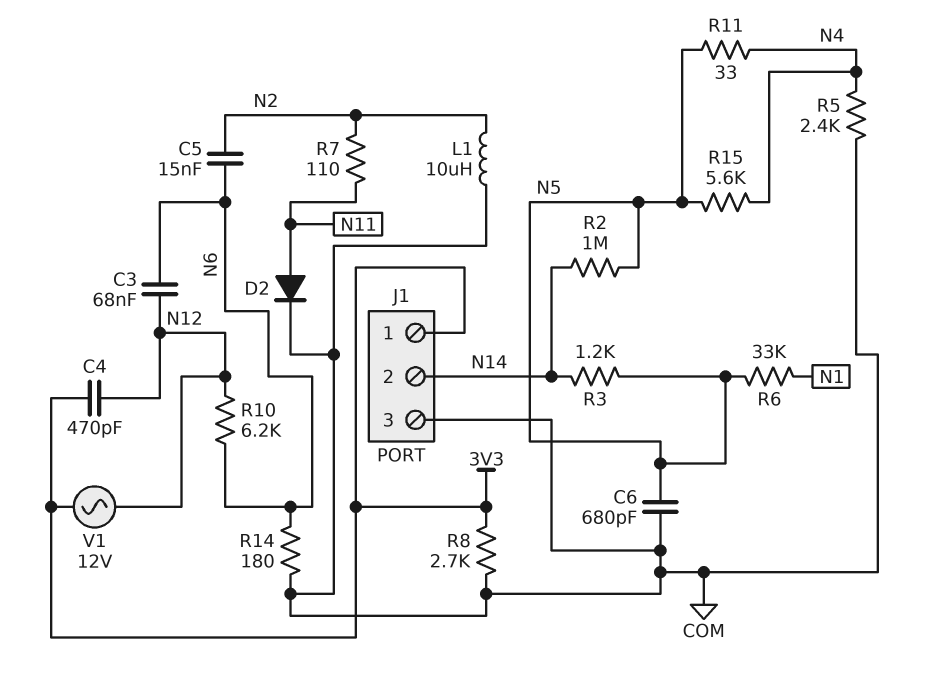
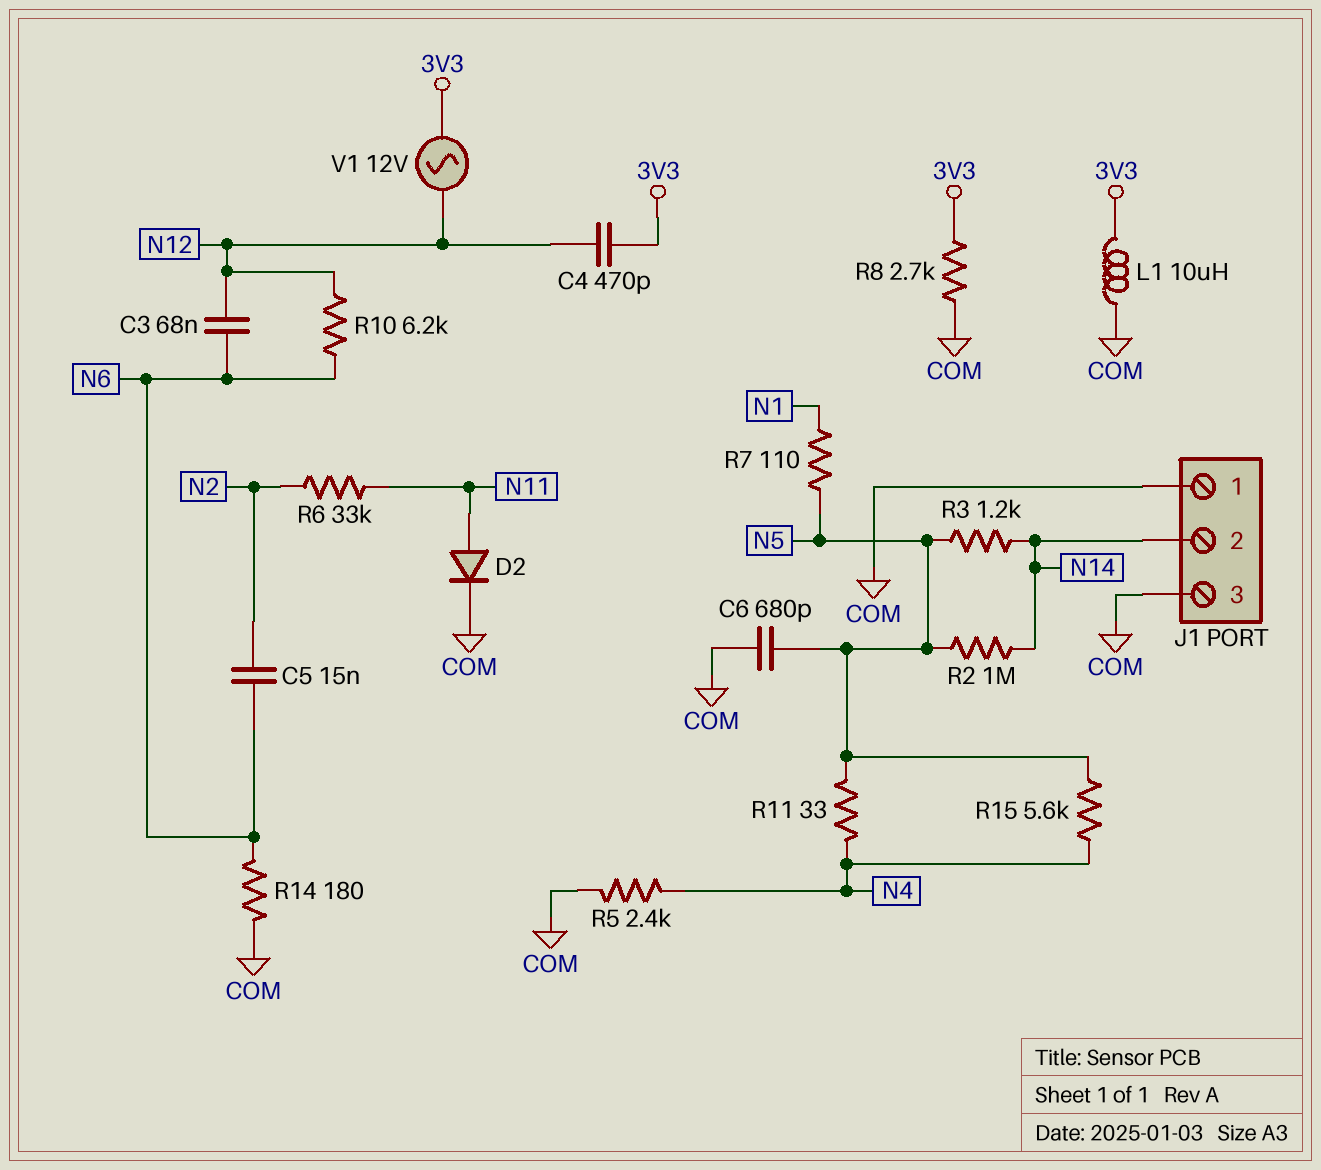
J1 pin 1: 3V3 -> COM
L1: 10uH (COM, N2) -> 10uH (3V3, COM)
R6: 33k (N1, N5) -> 33k (N2, N11)
R7: 110 (N2, N11) -> 110 (N1, N5)

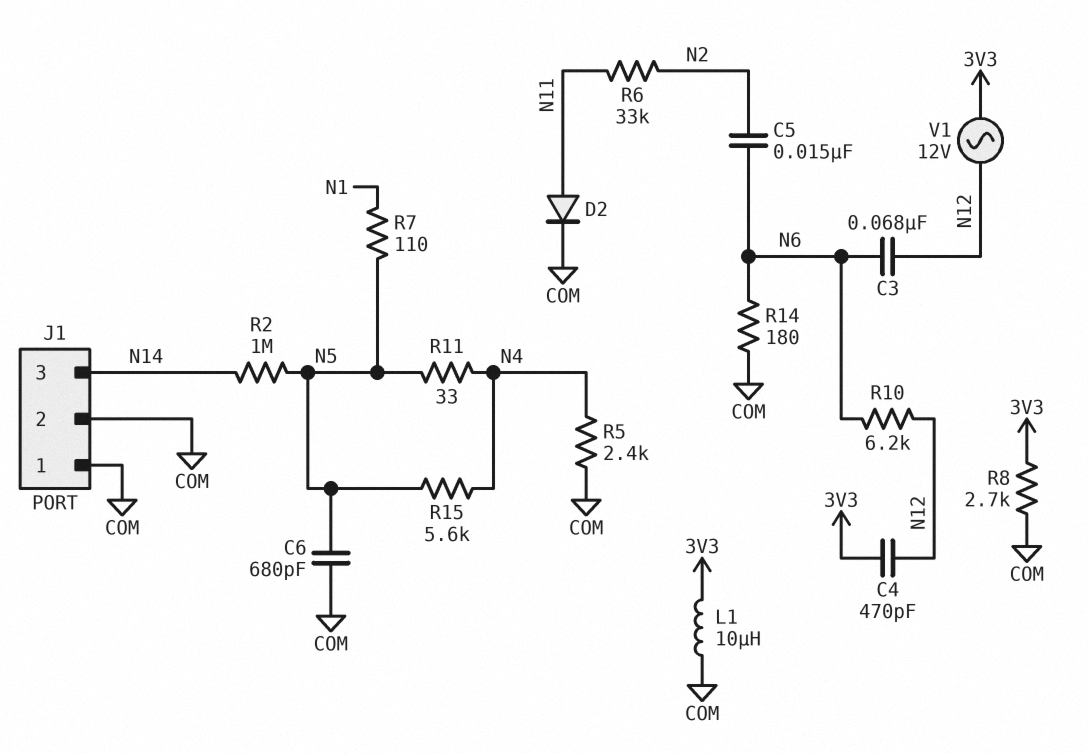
J1 pin 2: N14 -> COM
J1 pin 3: COM -> N14
R3: 1.2k (N5, N14) -> none

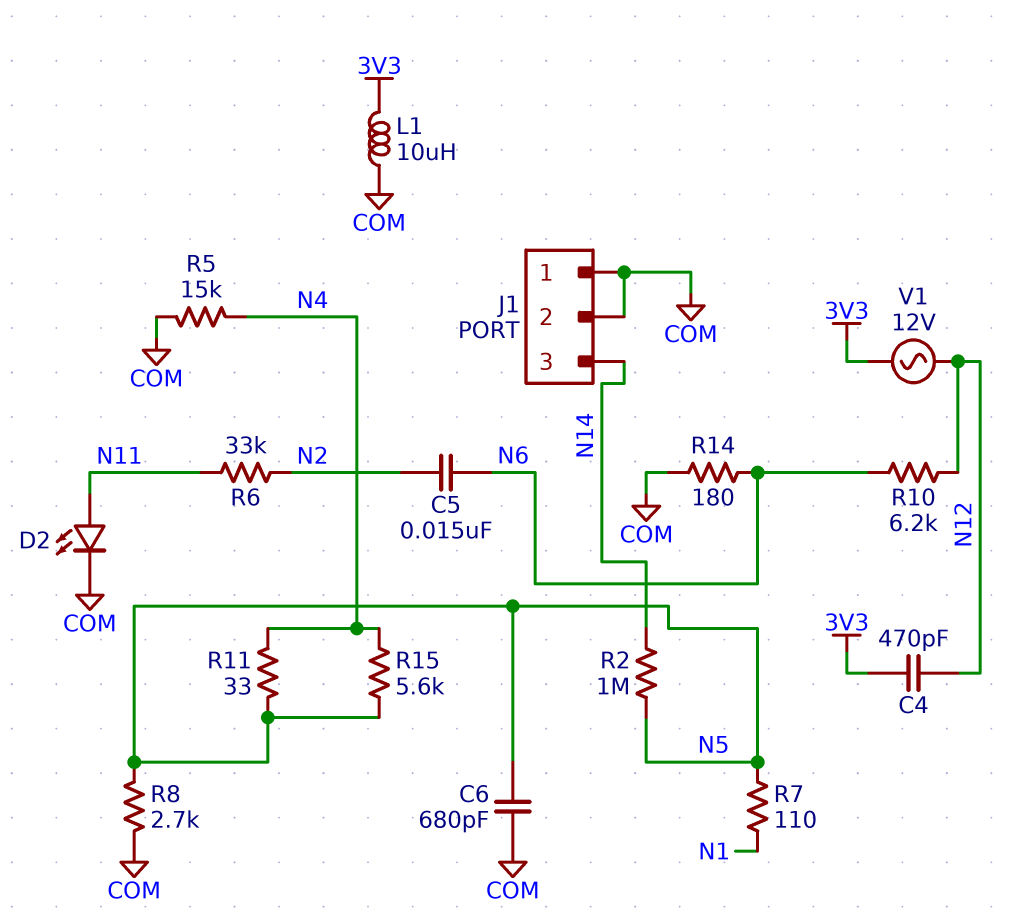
C3: 68nF (N6, N12) -> none
D2: diode (A N11, K COM) -> LED (A N11, K COM)
R5: 2.4k (COM, N4) -> 15k (COM, N4)
R8: 2.7k (3V3, COM) -> 2.7k (COM, N5)

